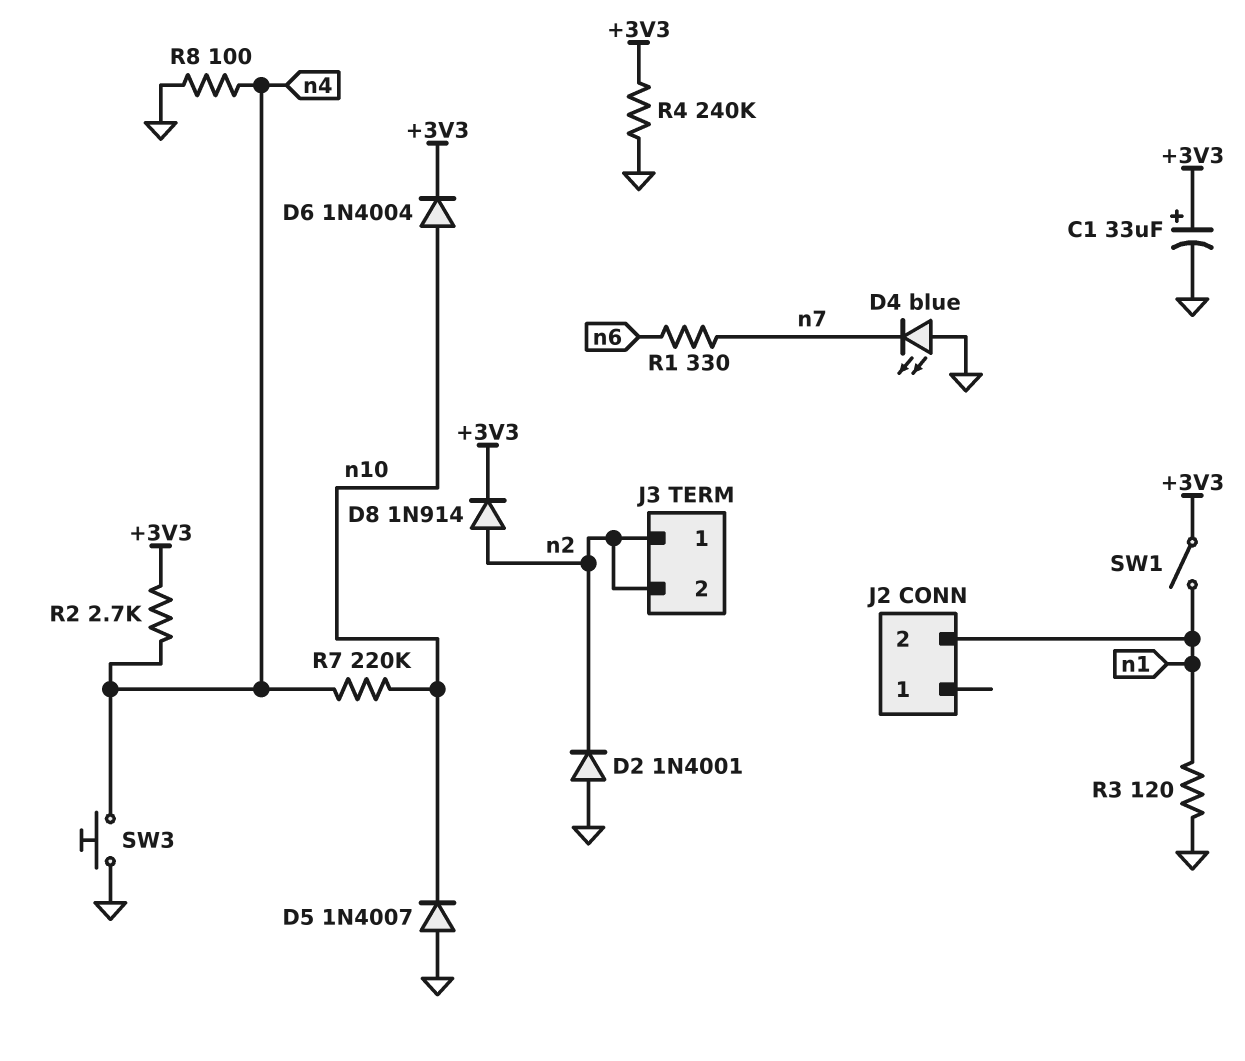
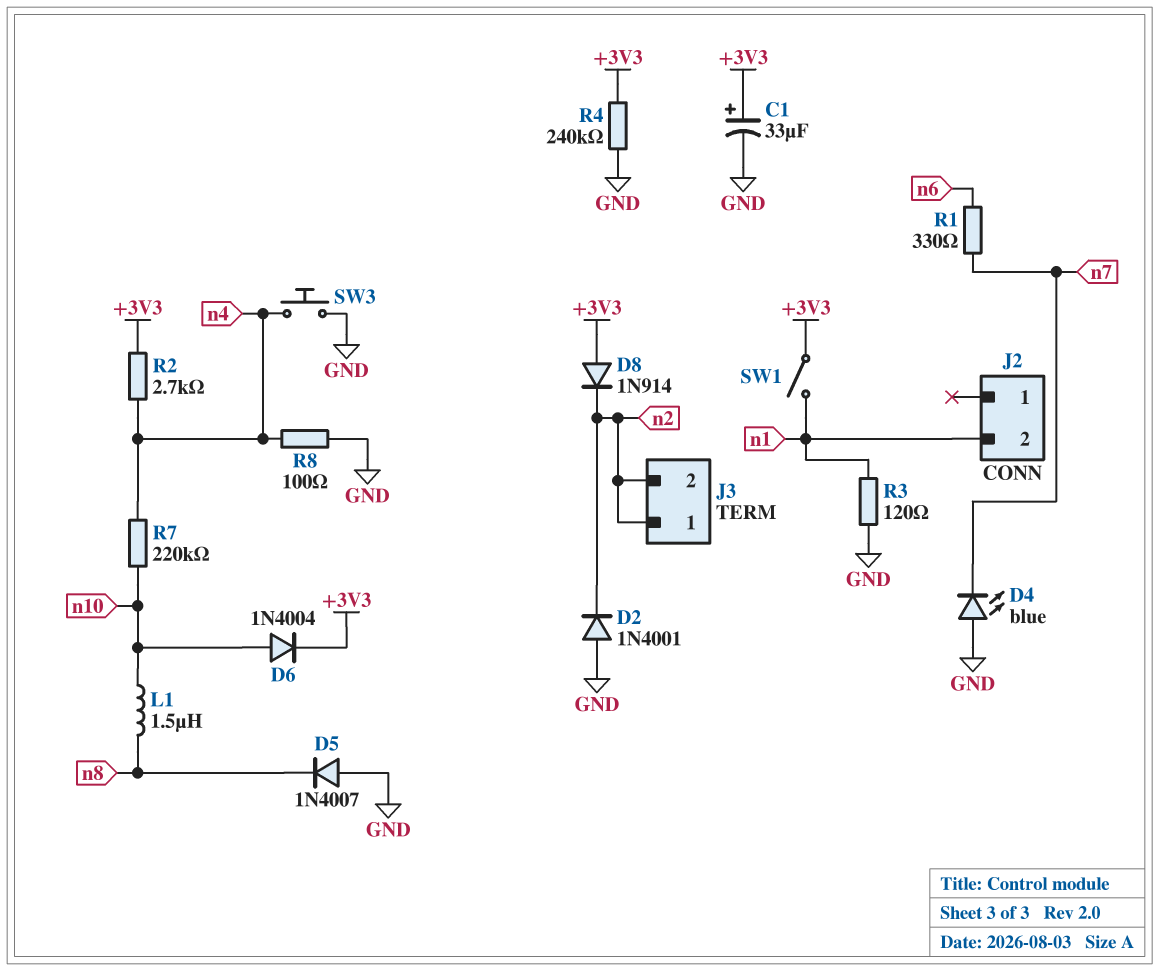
D5: diode 1N4007 (A GND, K n10) -> diode 1N4007 (A GND, K n8)
D8: diode 1N914 (A n2, K +3V3) -> diode 1N914 (A +3V3, K n2)
L1: none -> 1.5uH (n8, n10)

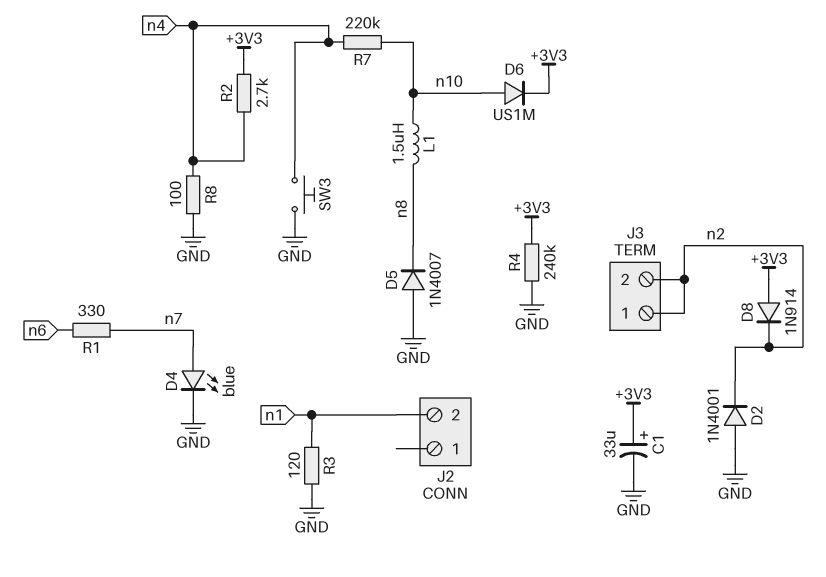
D4: LED blue (A GND, K n7) -> LED blue (A n7, K GND)
D6: diode 1N4004 (A n10, K +3V3) -> diode US1M (A n10, K +3V3)
SW1: switch (+3V3, n1) -> none

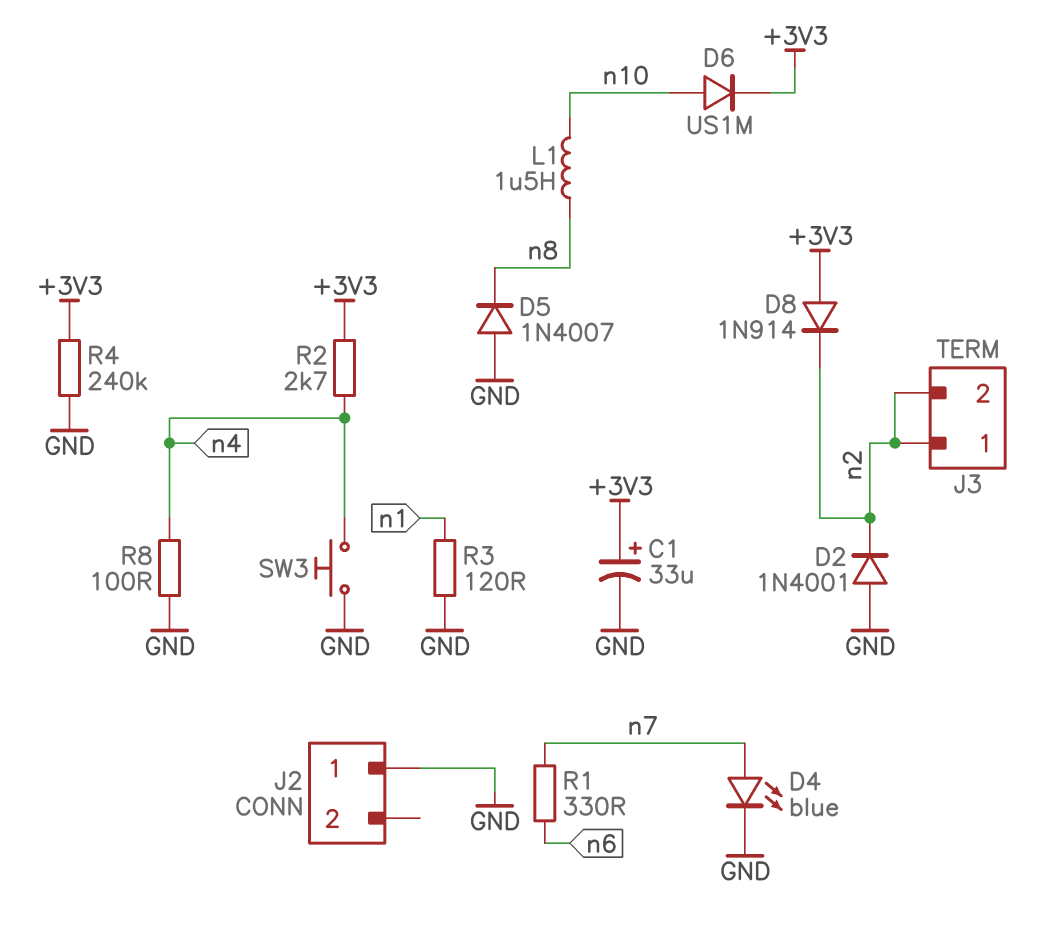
J2 pin 1: none -> GND
J2 pin 2: n1 -> none
R7: 220k (n4, n10) -> none

